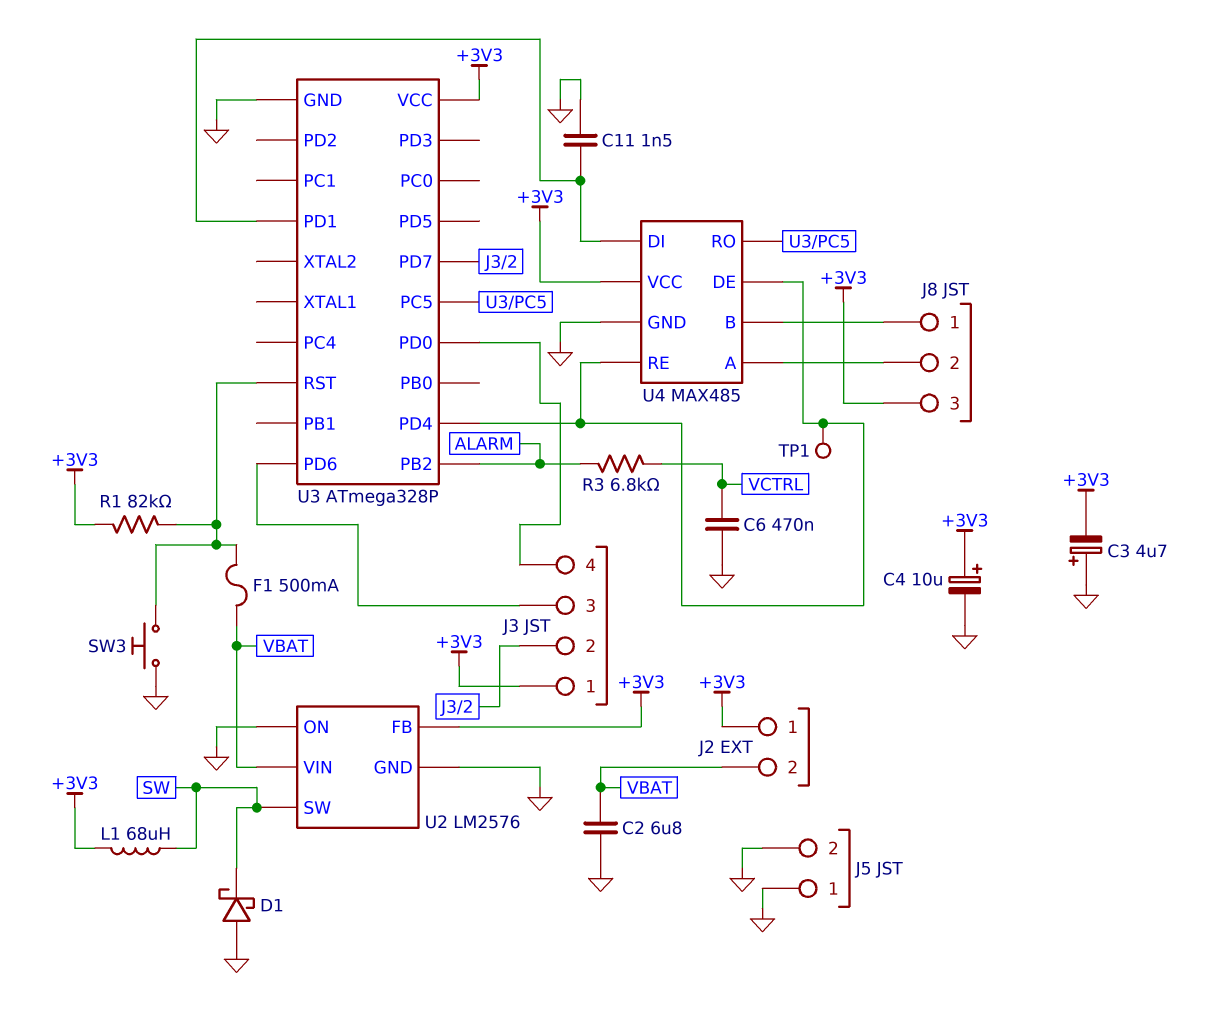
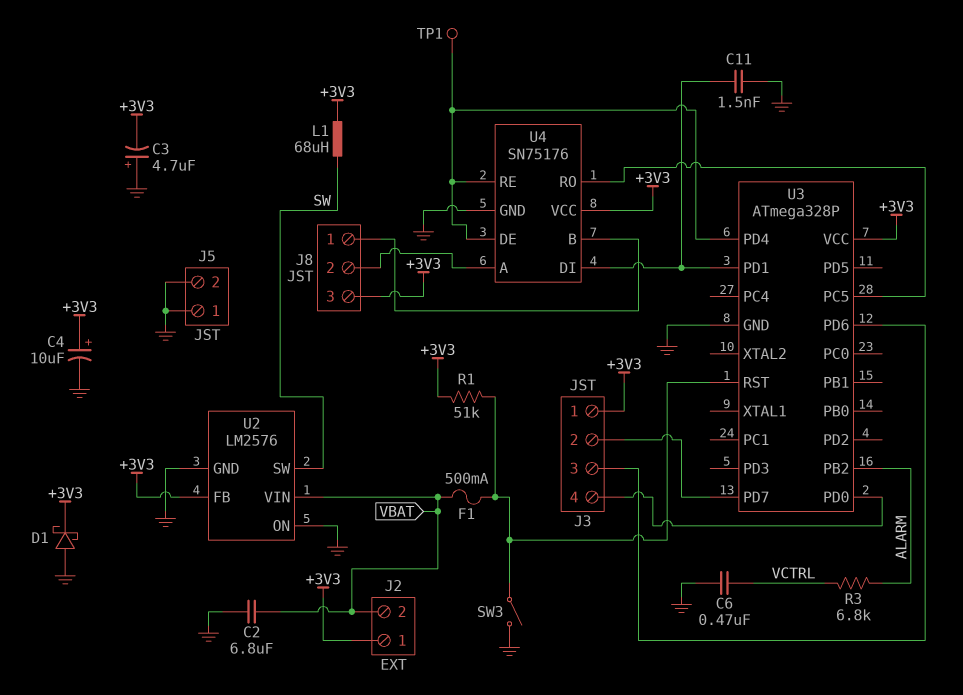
D1: schottky (A GND, K SW) -> schottky (A GND, K +3V3)
R1: 82k (+3V3, U3/RST) -> 51k (+3V3, U3/RST)
SW3: button (GND, U3/RST) -> switch (GND, U3/RST)
U4: MAX485 -> SN75176

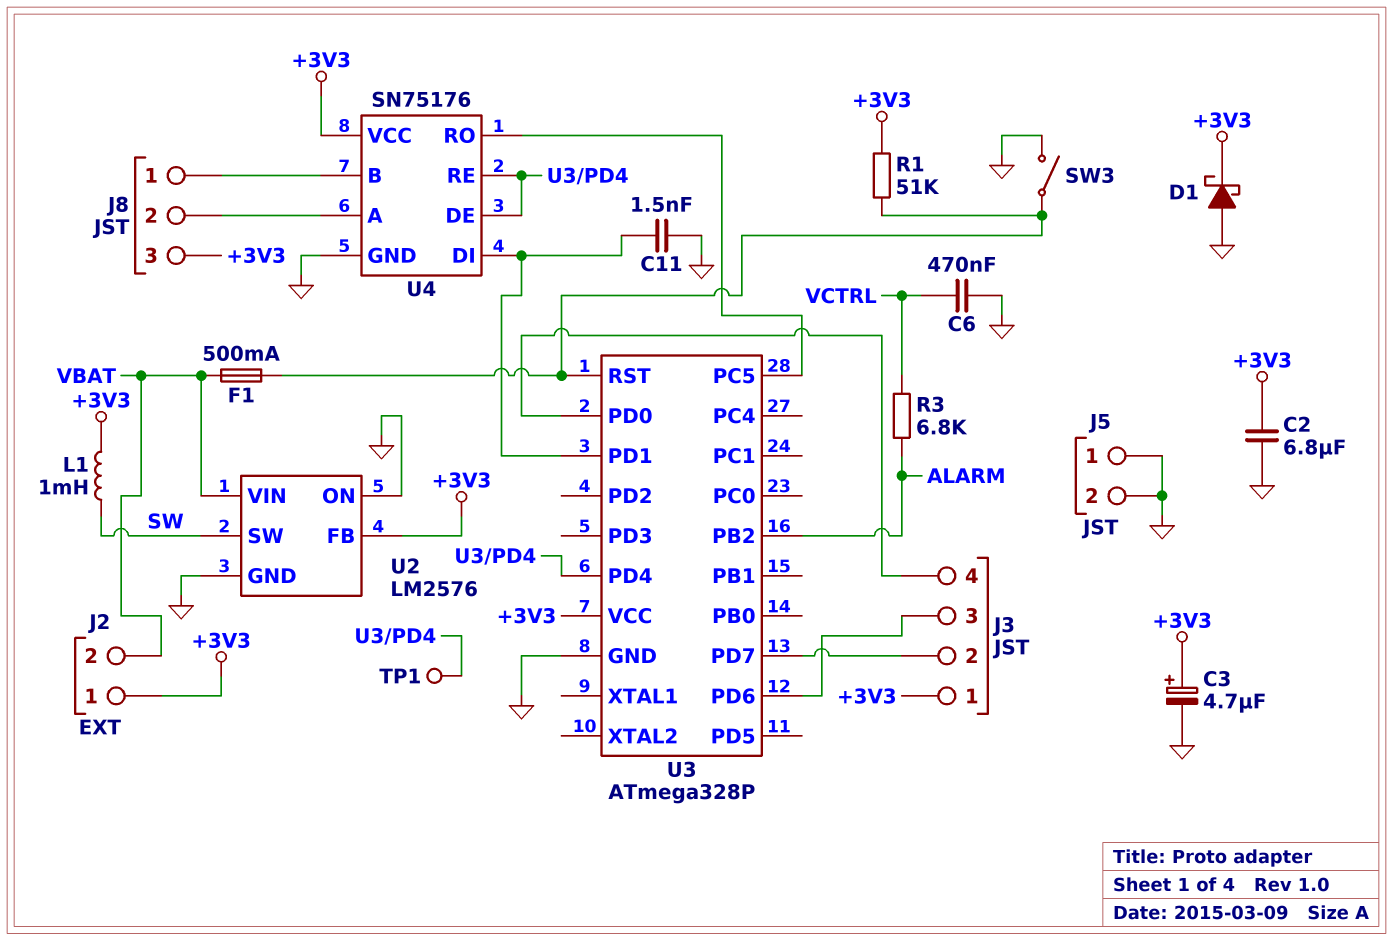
C2: 6.8uF (GND, VBAT) -> 6.8uF (+3V3, GND)
C3: 4.7uF (plus GND, minus +3V3) -> 4.7uF (plus +3V3, minus GND)
C4: 10uF (plus +3V3, minus GND) -> none
L1: 68uH (+3V3, SW) -> 1mH (+3V3, SW)

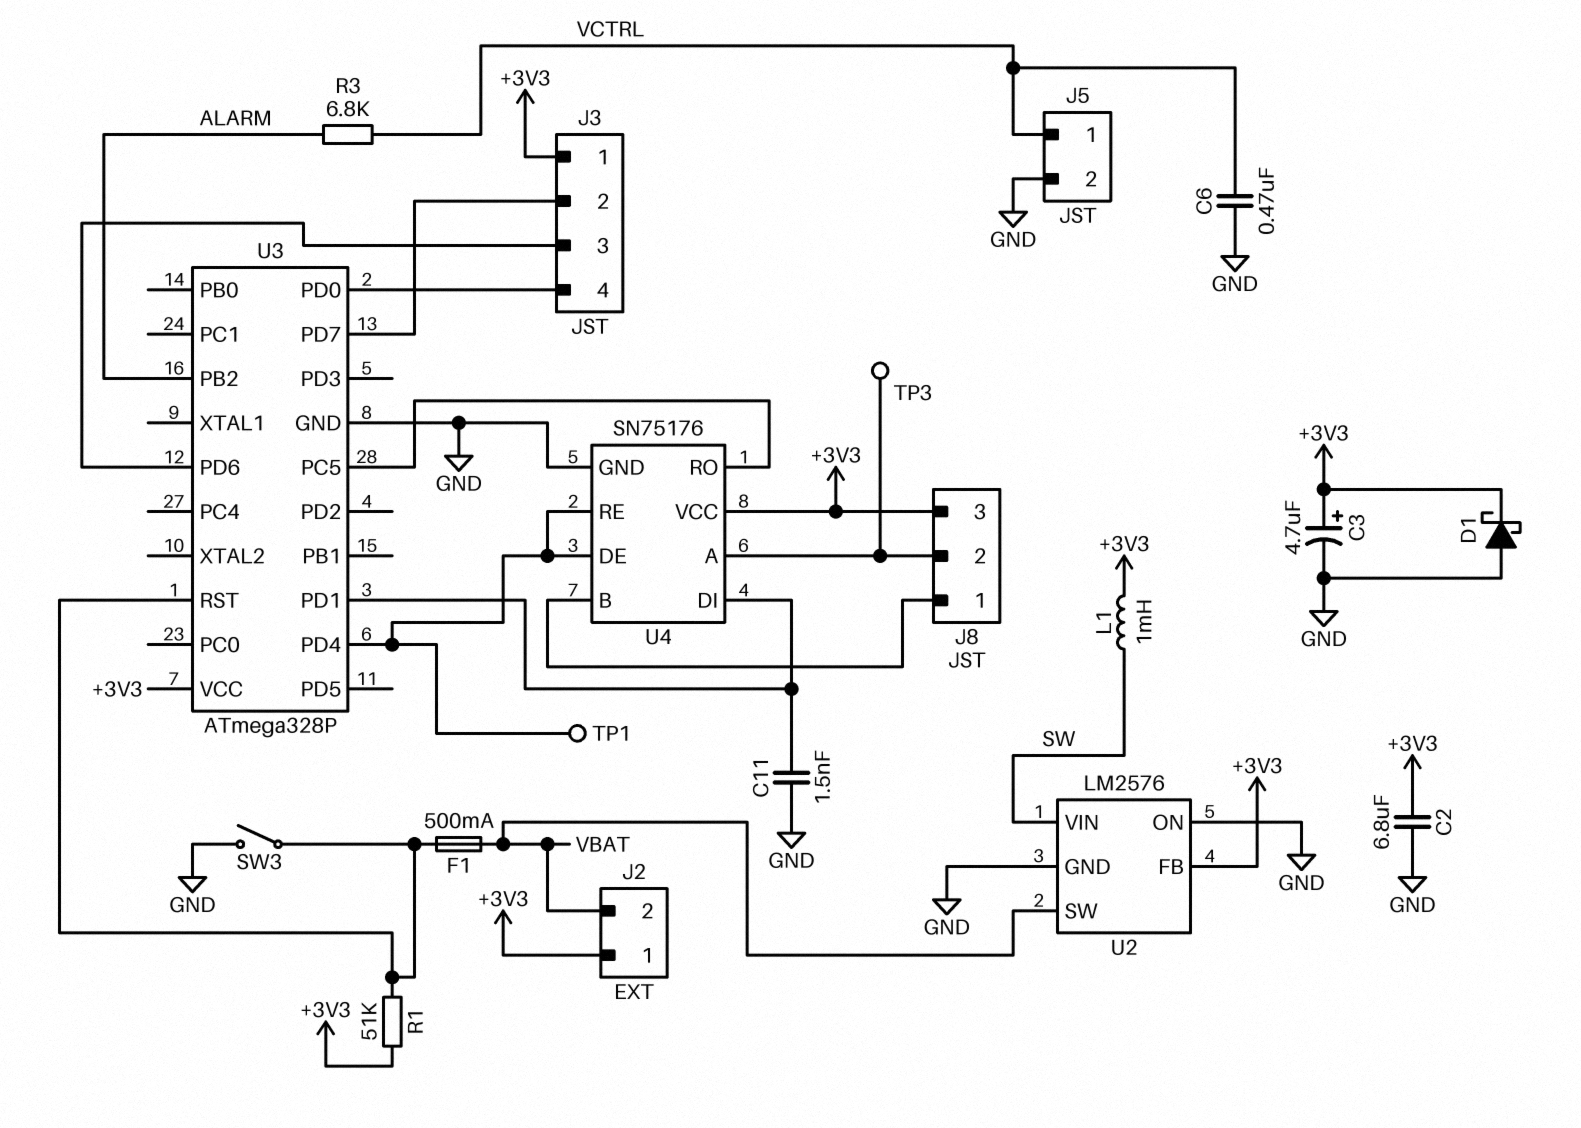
J5 pin 1: GND -> VCTRL
TP3: none -> test point (J8/2)
U2 pin SW: SW -> VBAT
U2 pin VIN: VBAT -> SW

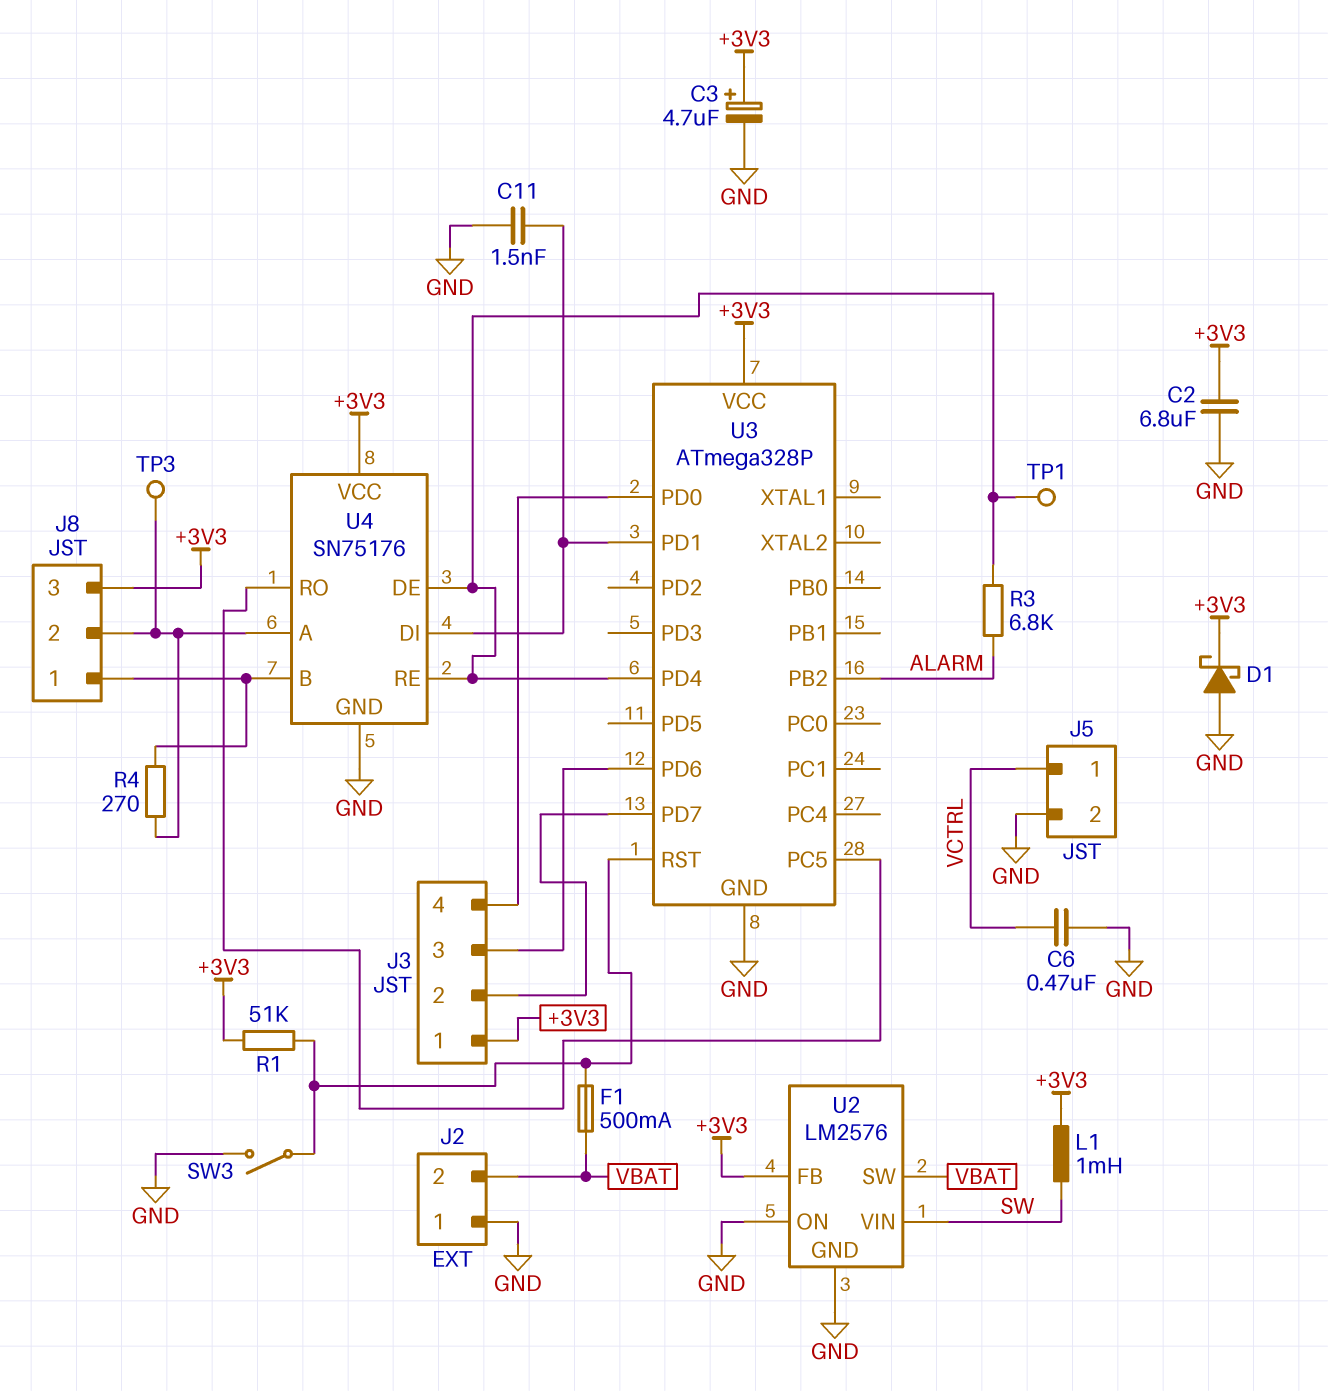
J2 pin 1: +3V3 -> GND
R3: 6.8k (ALARM, VCTRL) -> 6.8k (ALARM, U3/PD4)
R4: none -> 270 (J8/1, J8/2)

